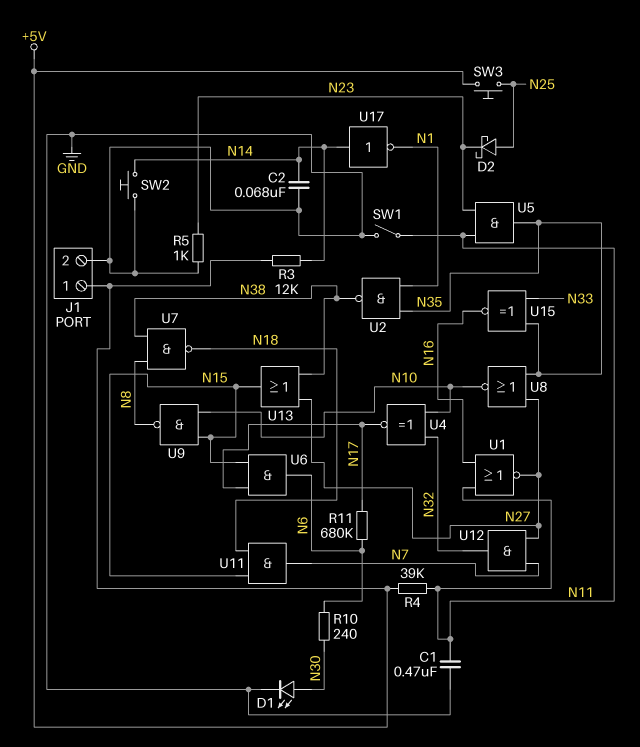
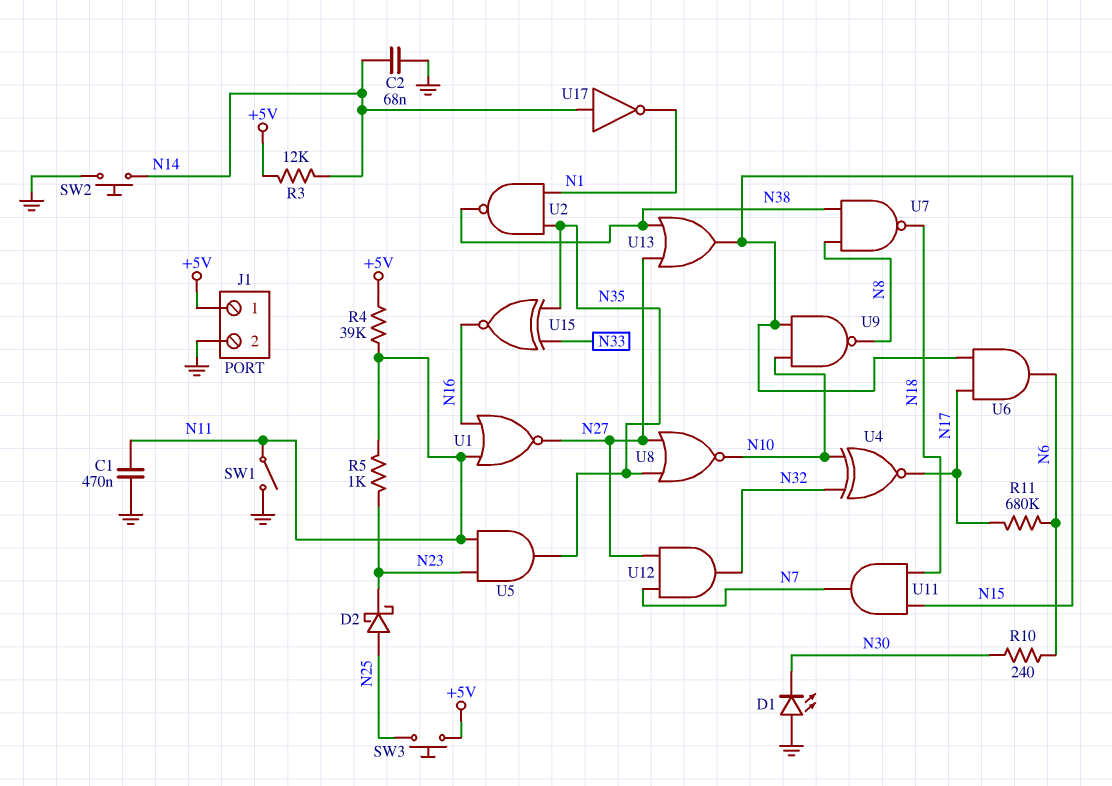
D1: LED (A N30, K GND) -> LED (A GND, K N30)
R5: 1k (GND, N23) -> 1k (N11, N23)

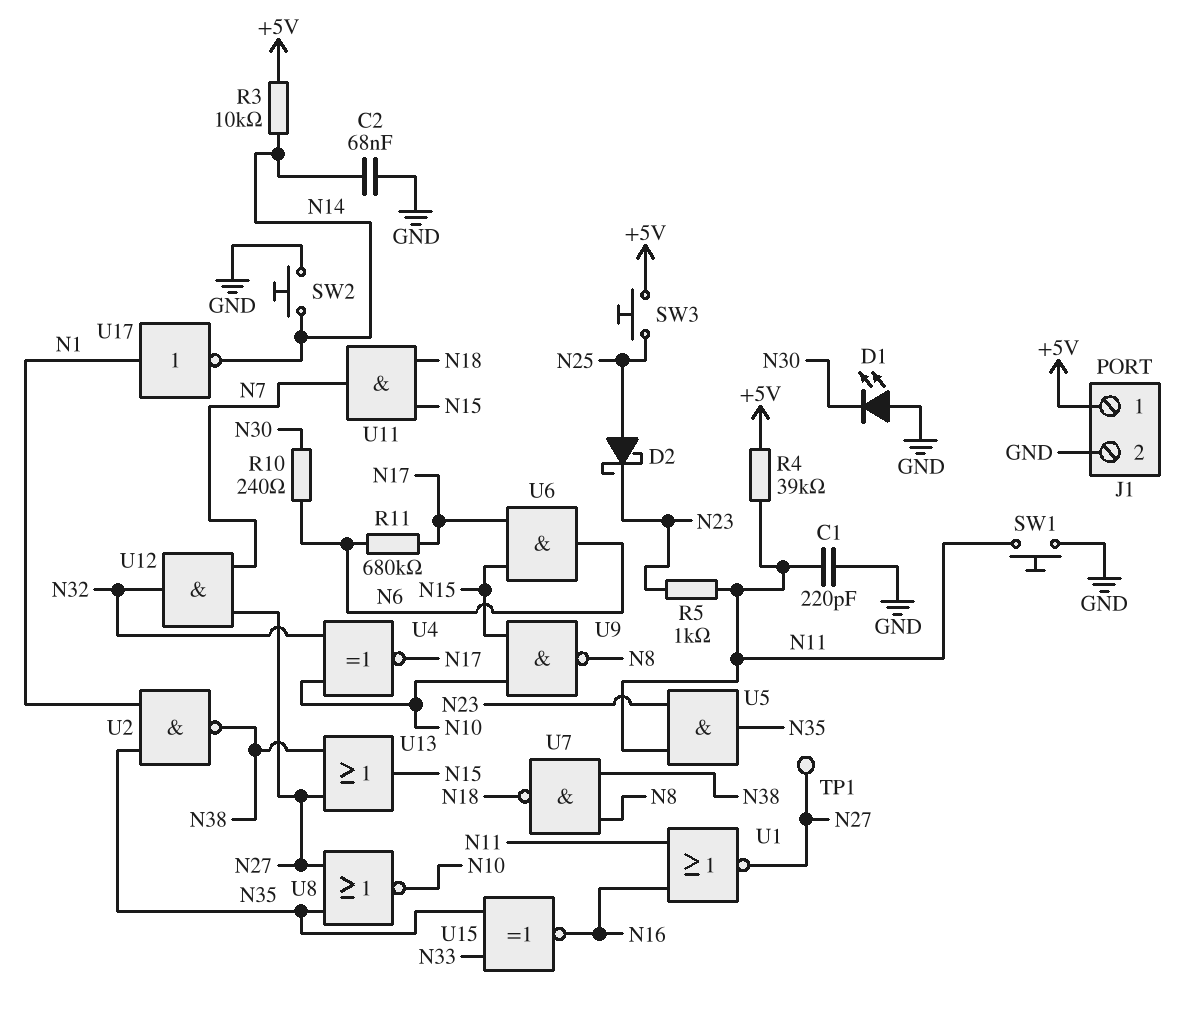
C1: 470nF (GND, N11) -> 220pF (GND, N11)
R3: 12k (+5V, N14) -> 10k (+5V, N14)
SW1: switch (GND, N11) -> button (GND, N11)
TP1: none -> test point (N27)
U17: NOT (in N14, out N1) -> NOT (in N1, out N14)

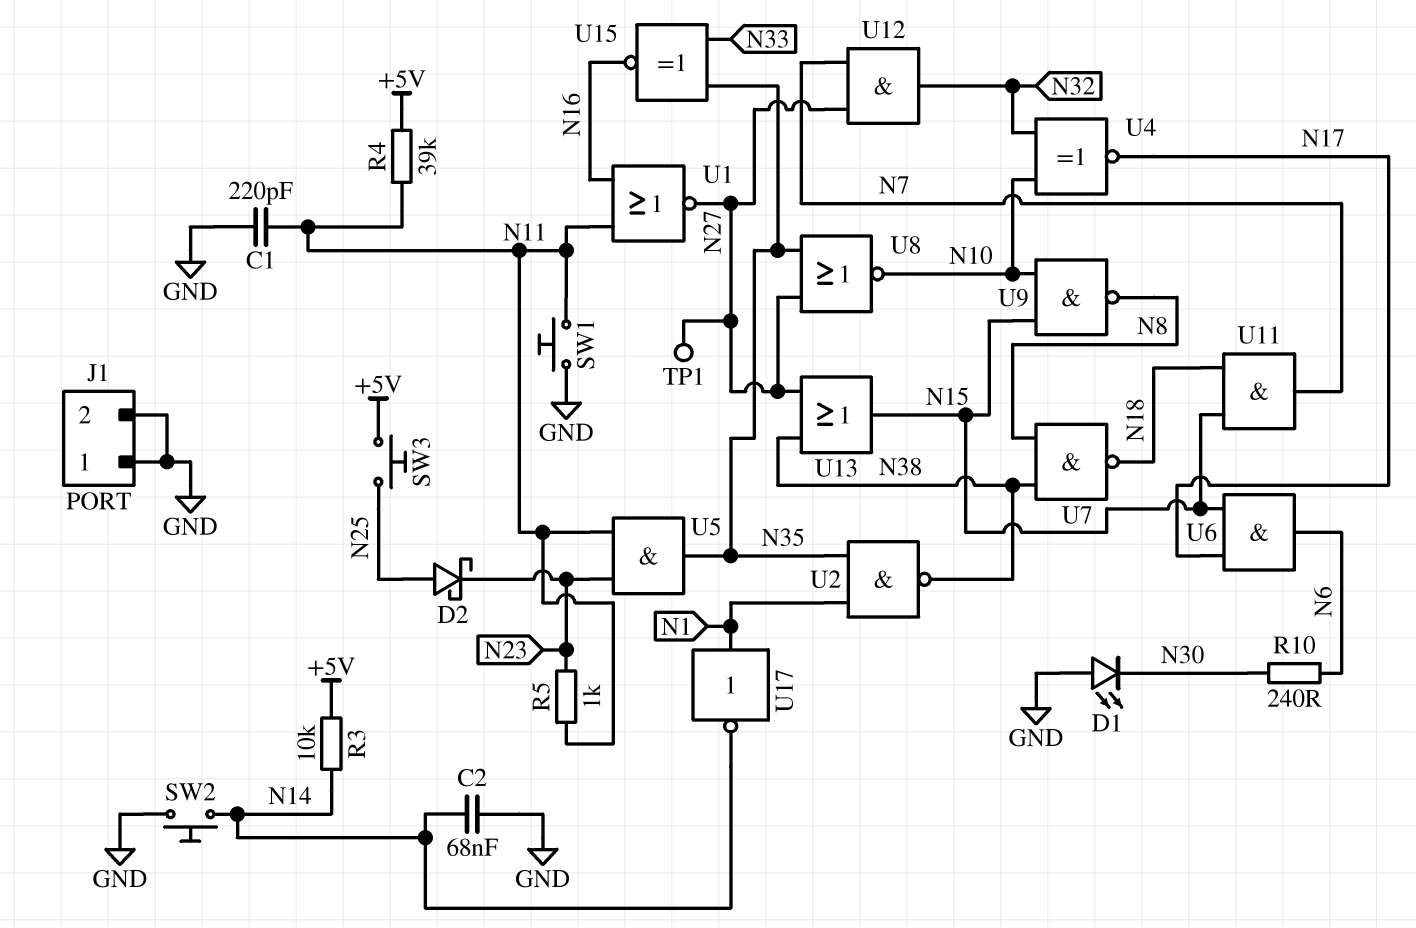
J1 pin 1: +5V -> GND
R11: 680k (N6, N17) -> none

